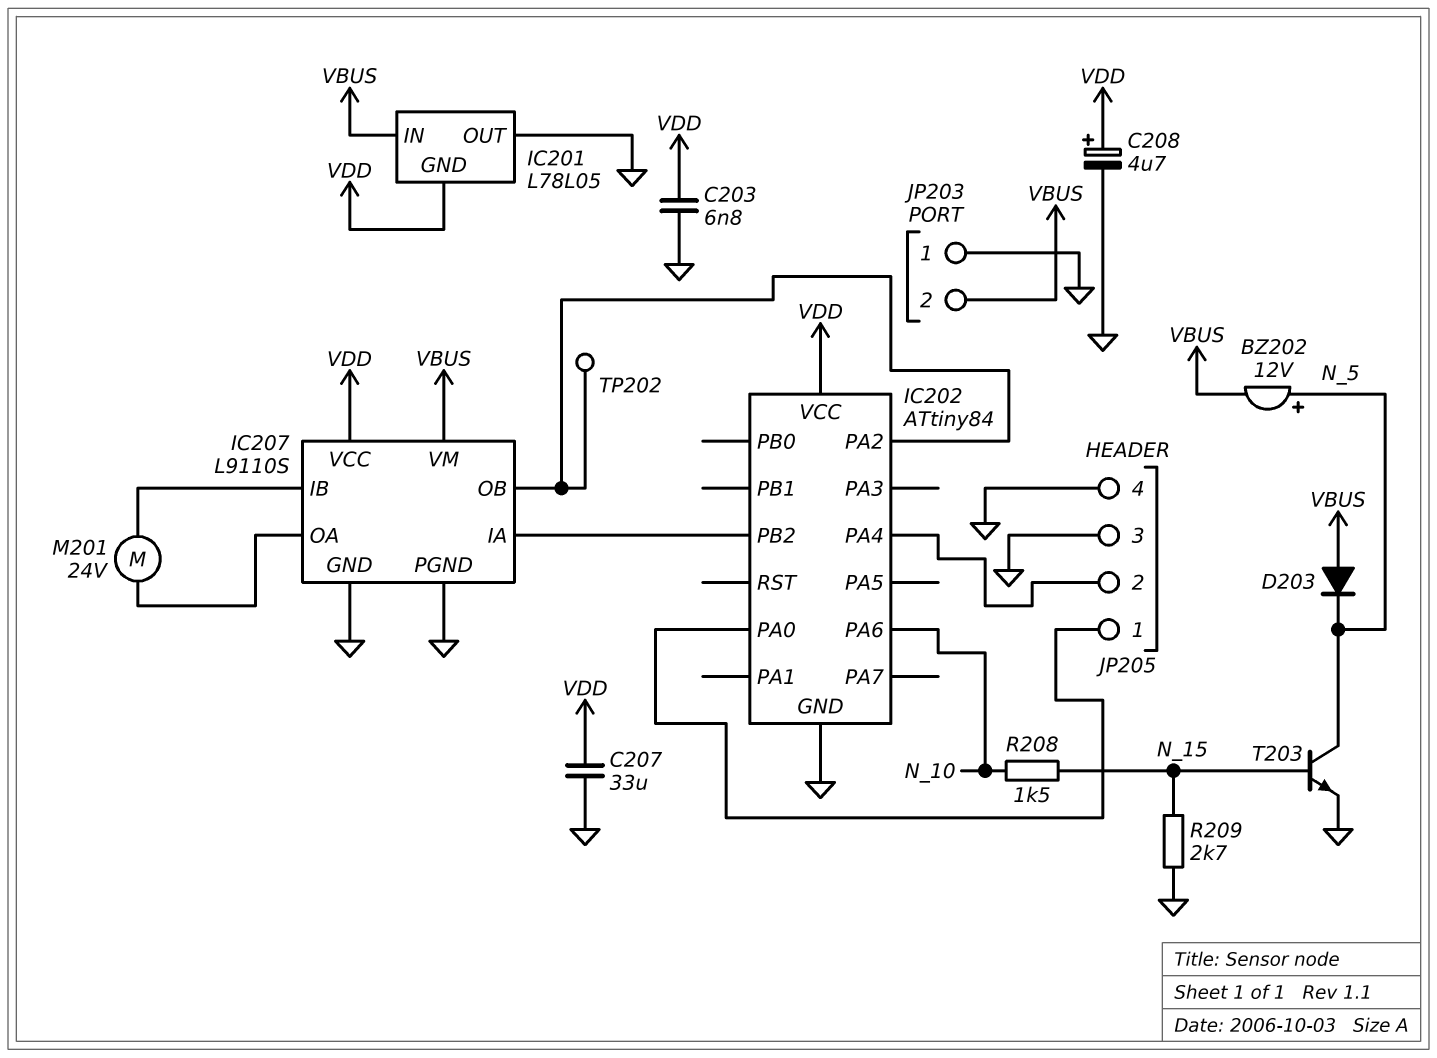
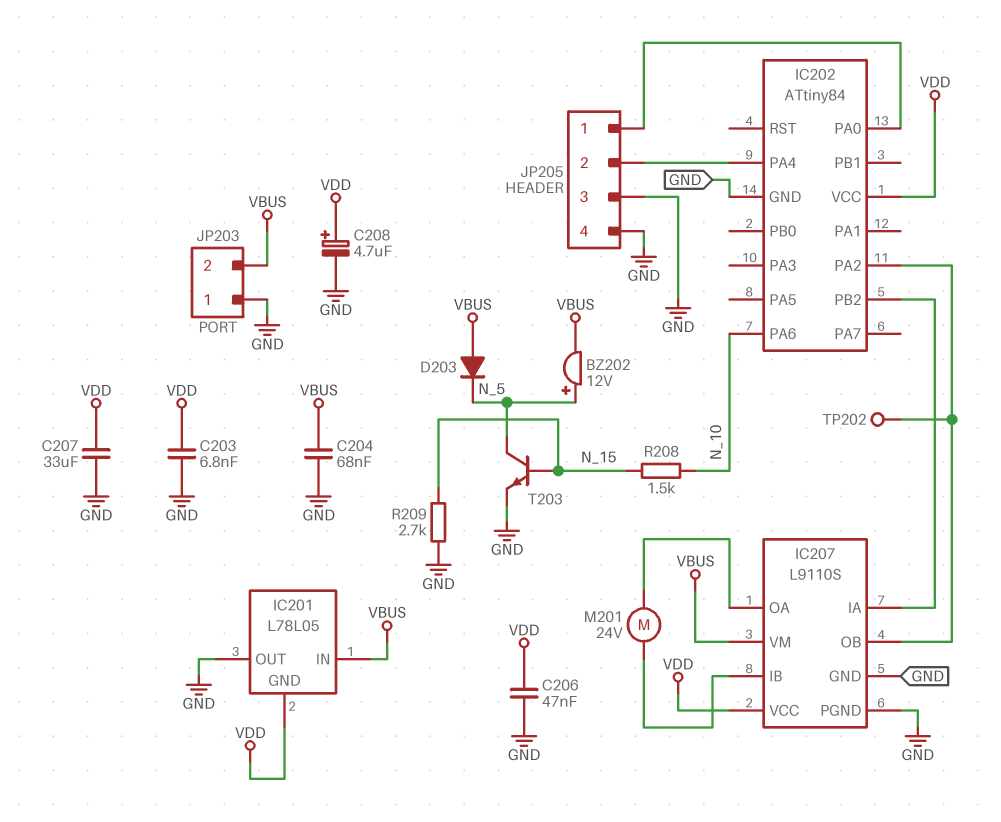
C204: none -> 68nF (GND, VBUS)
C206: none -> 47nF (GND, VDD)

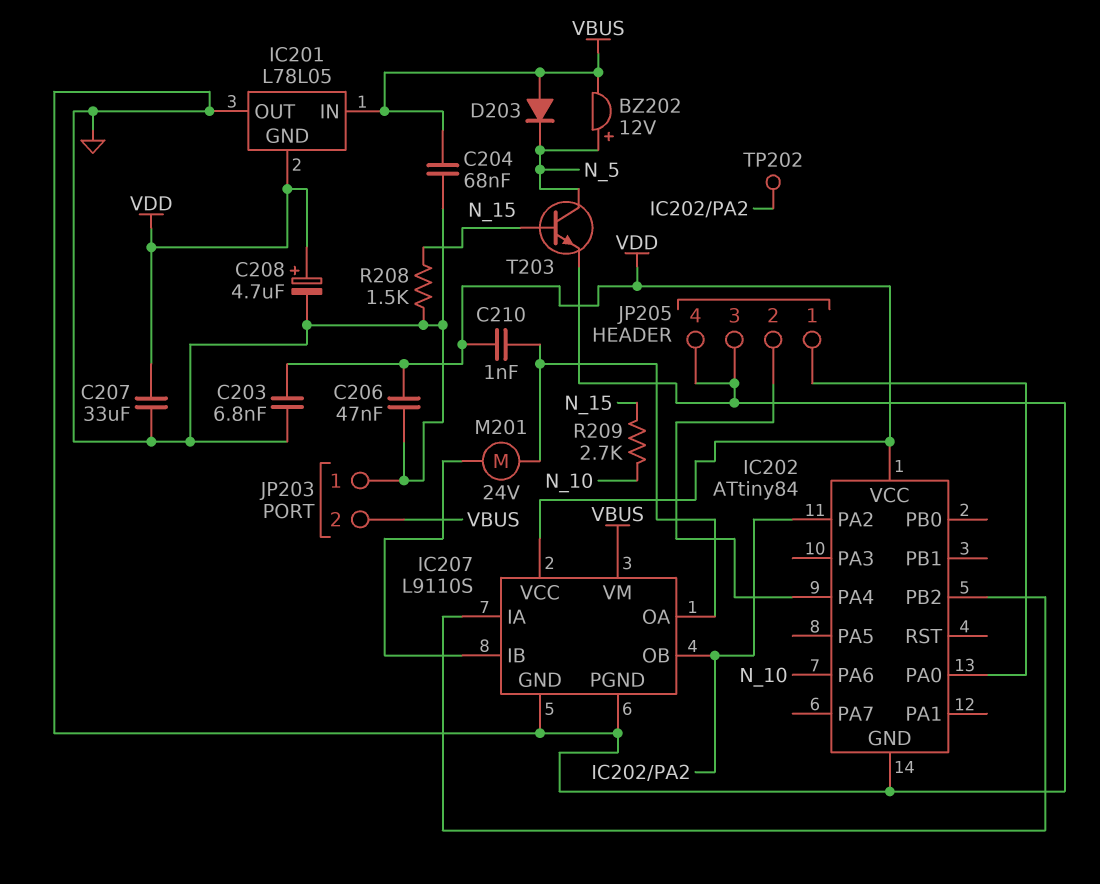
C210: none -> 1nF (IC207/OA, VDD)
R208: 1.5k (N_10, N_15) -> 1.5k (GND, N_15)
R209: 2.7k (GND, N_15) -> 2.7k (N_10, N_15)

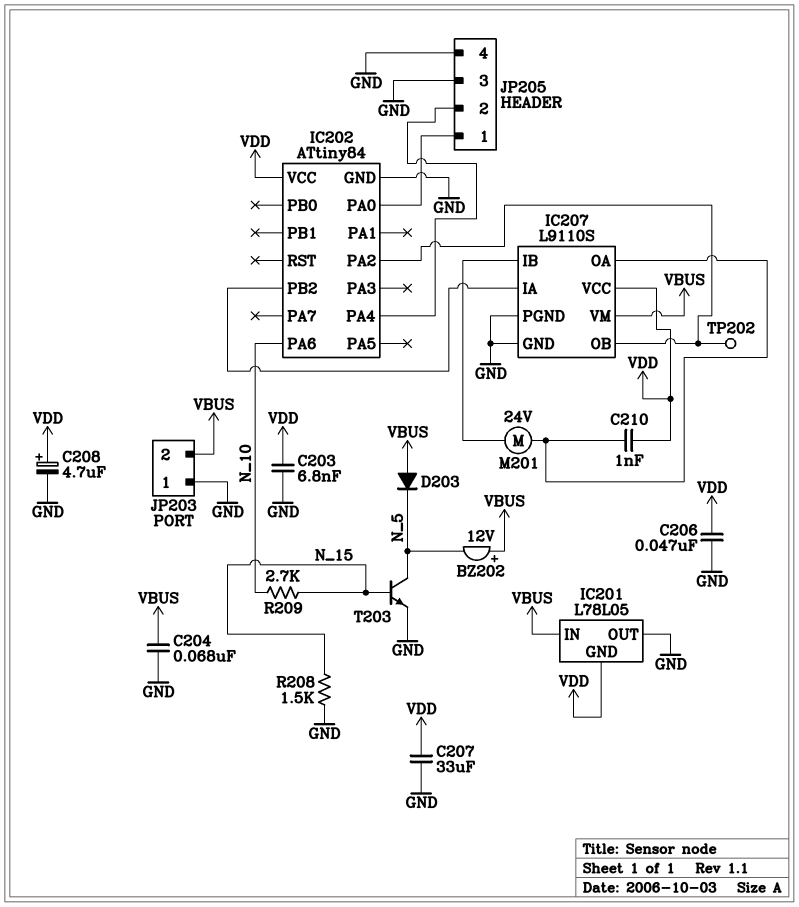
BZ202: buzzer 12V (plus N_5, minus VBUS) -> buzzer 12V (plus VBUS, minus N_5)

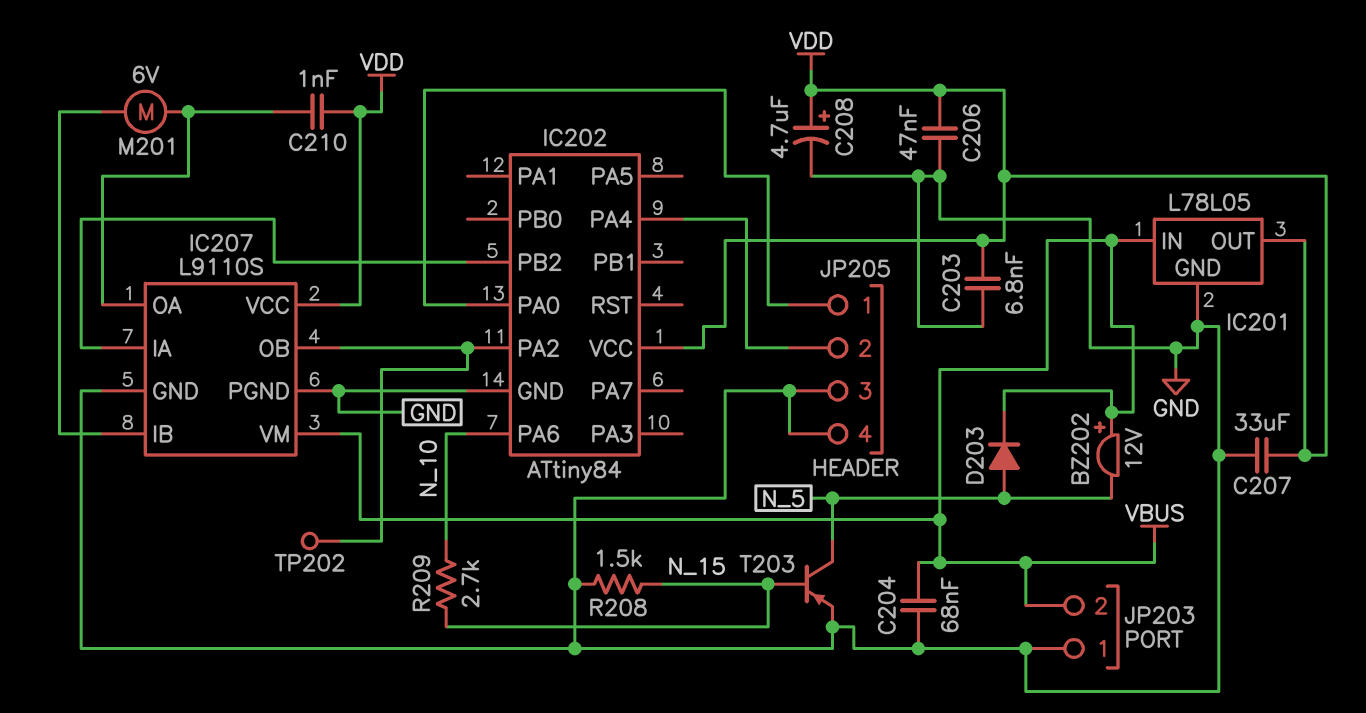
D203: diode (A VBUS, K N_5) -> diode (A N_5, K VBUS)
IC201 pin GND: VDD -> GND
IC201 pin OUT: GND -> VDD
M201: motor 24V (IC207/IB, IC207/OA) -> motor 6V (IC207/IB, IC207/OA)
T203: NPN (B N_15, C N_5, E GND) -> PNP (B N_15, C N_5, E GND)

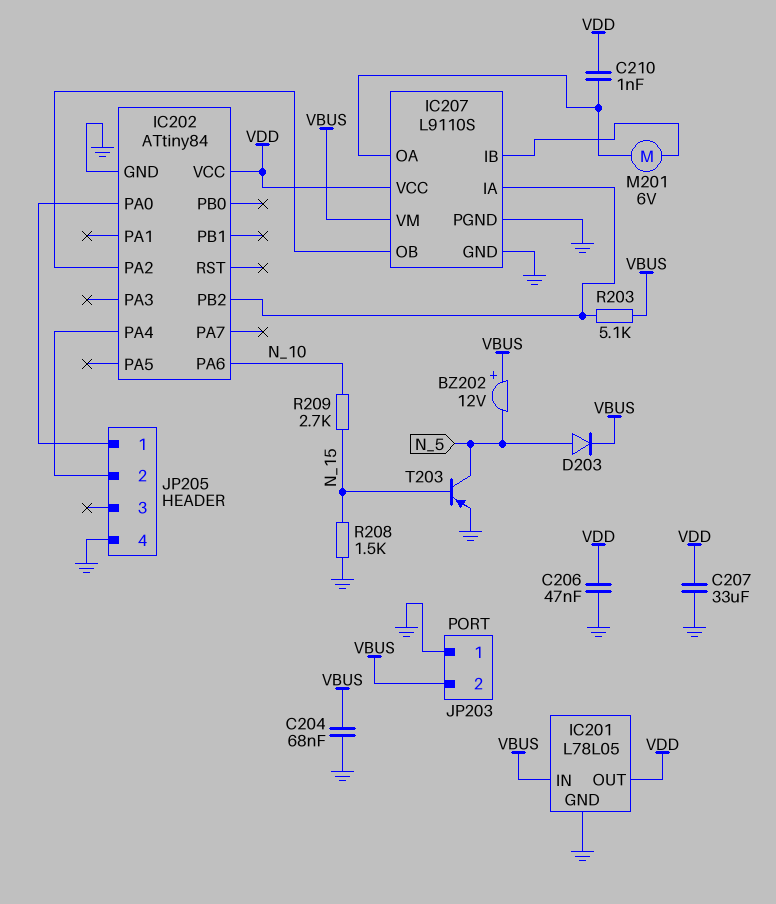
C203: 6.8nF (GND, VDD) -> none
C208: 4.7uF (plus VDD, minus GND) -> none
JP205 pin 3: GND -> none
R203: none -> 5.1k (IC202/PB2, VBUS)
TP202: test point (IC202/PA2) -> none

